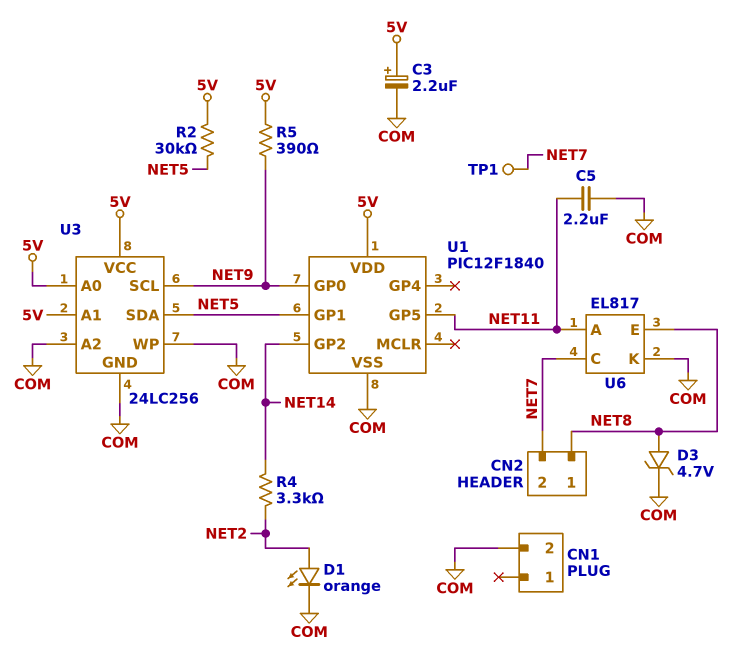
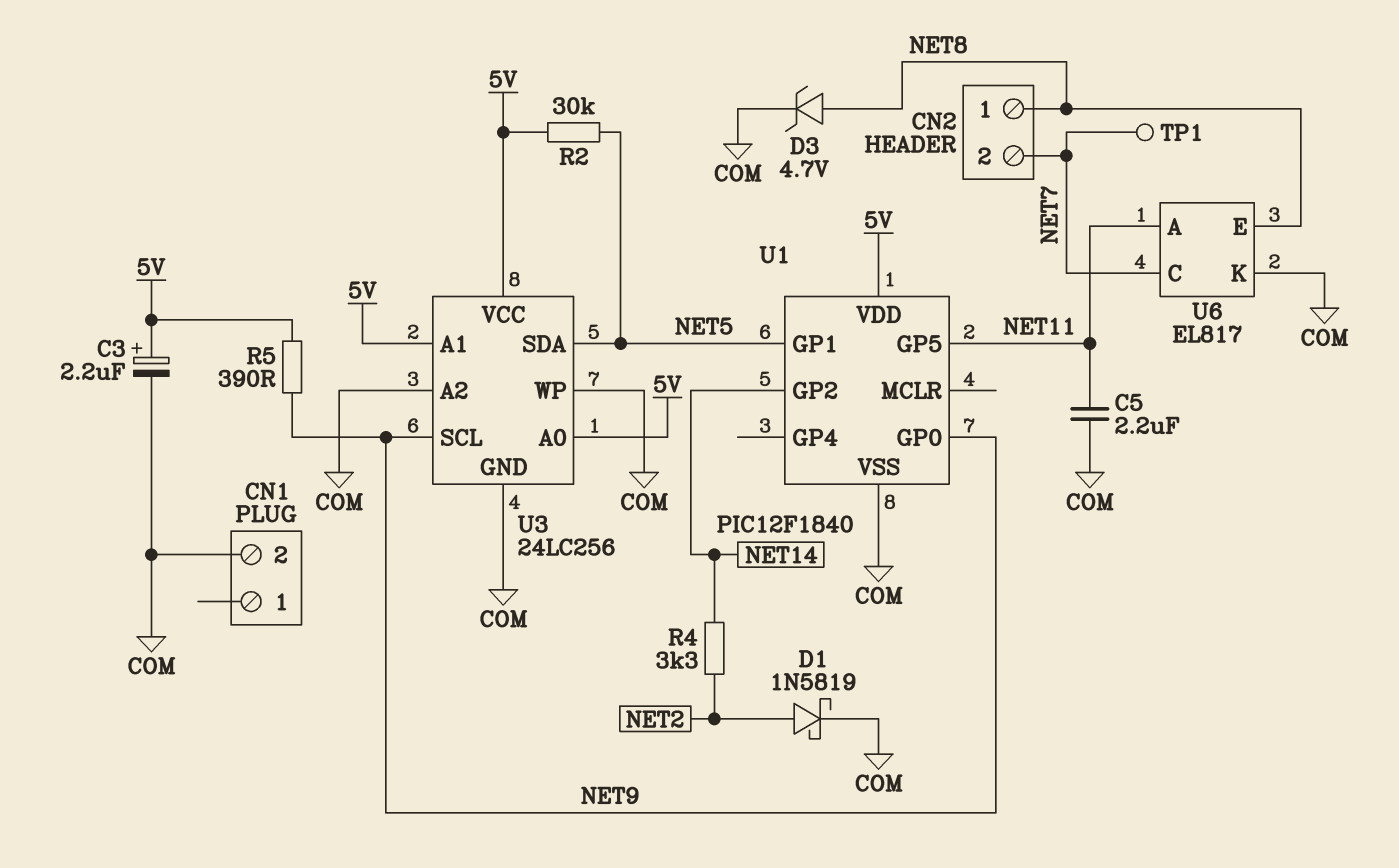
D1: LED orange (A NET2, K COM) -> schottky 1N5819 (A NET2, K COM)

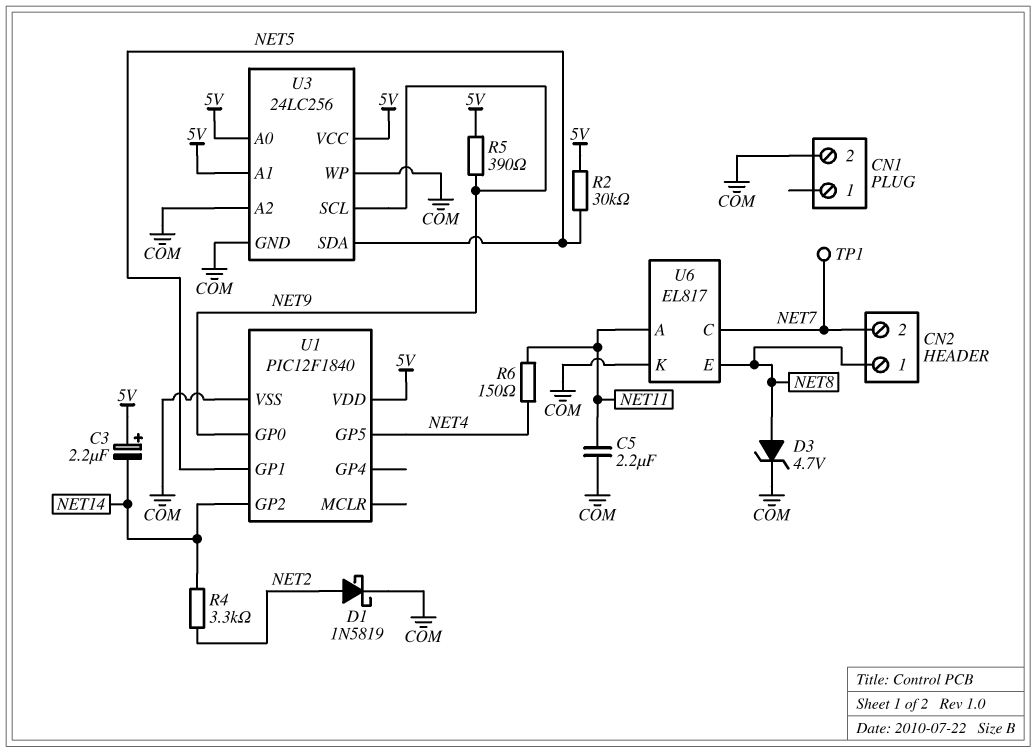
C3: 2.2uF (plus 5V, minus COM) -> 2.2uF (plus 5V, minus NET14)
R6: none -> 150 (NET4, NET11)
U1 pin GP5: NET11 -> NET4

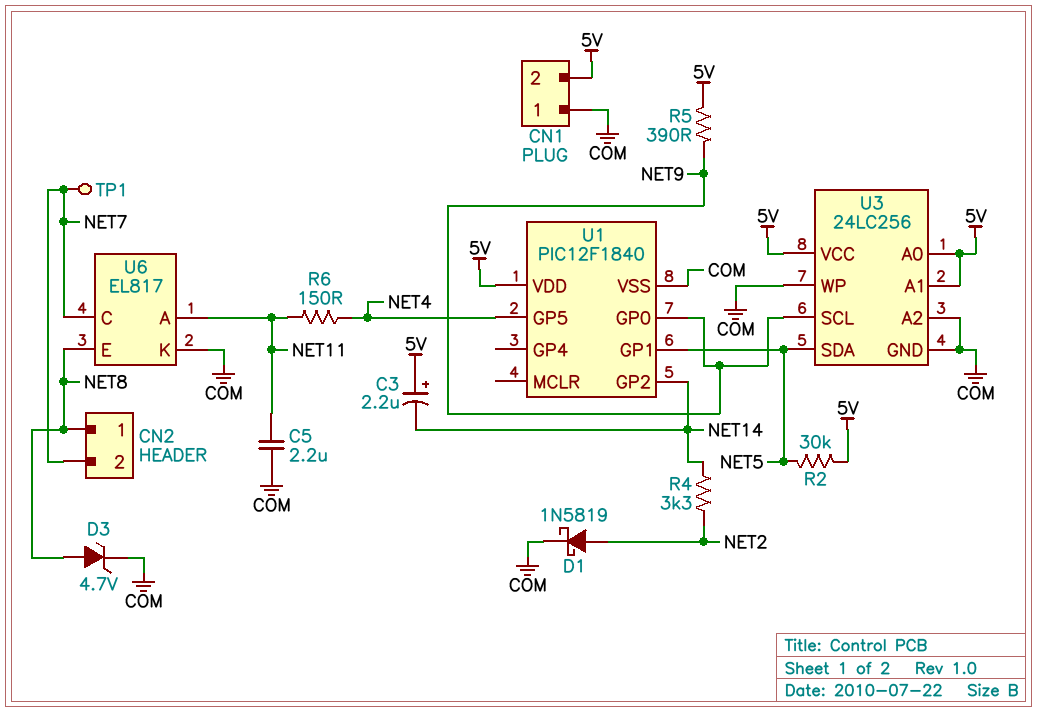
CN1 pin 1: none -> COM
CN1 pin 2: COM -> 5V

